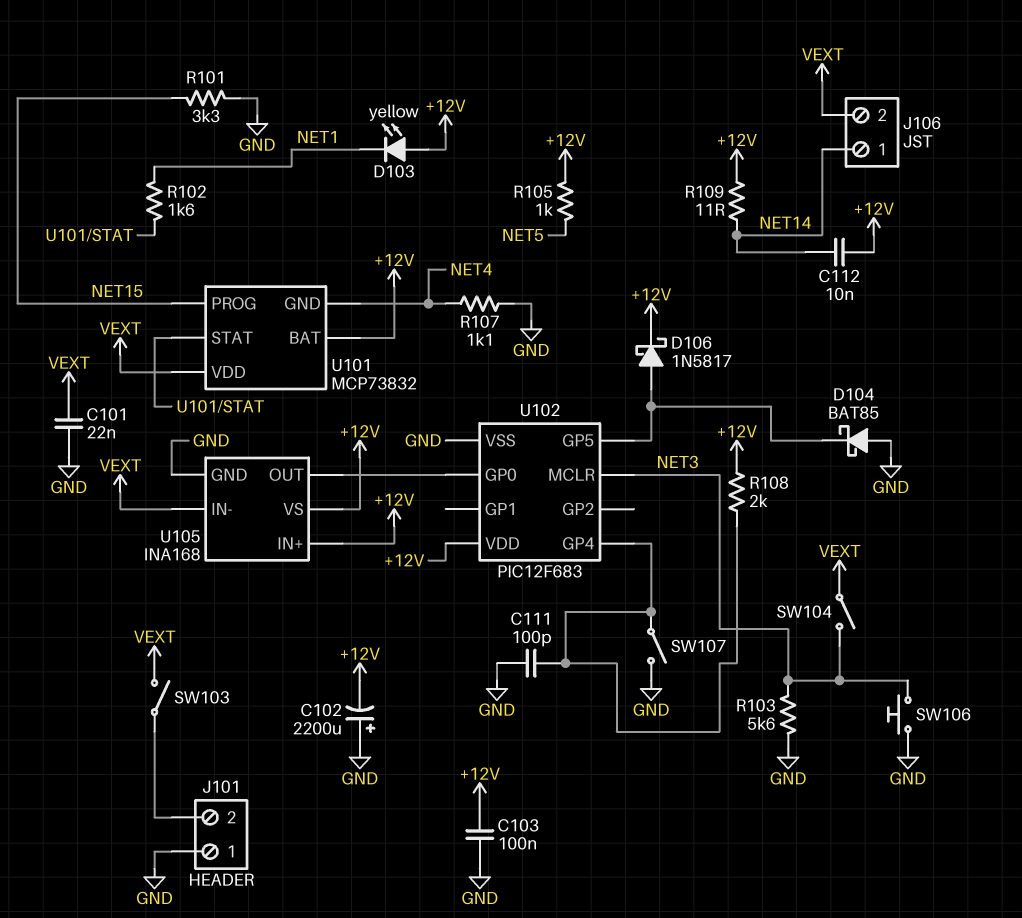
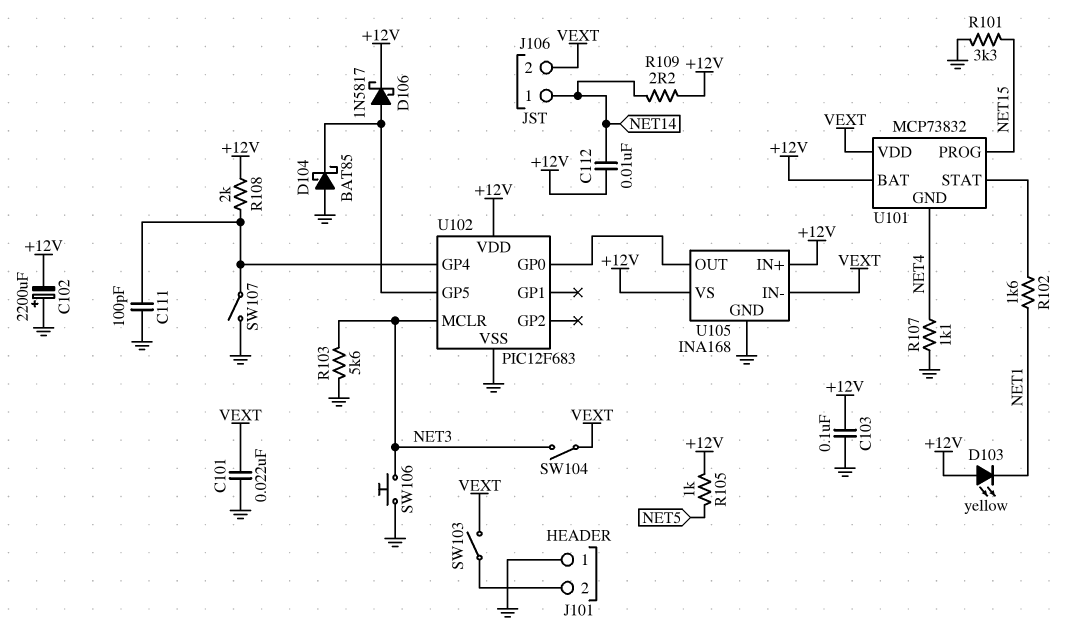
R109: 11 (+12V, NET14) -> 2.2 (+12V, NET14)

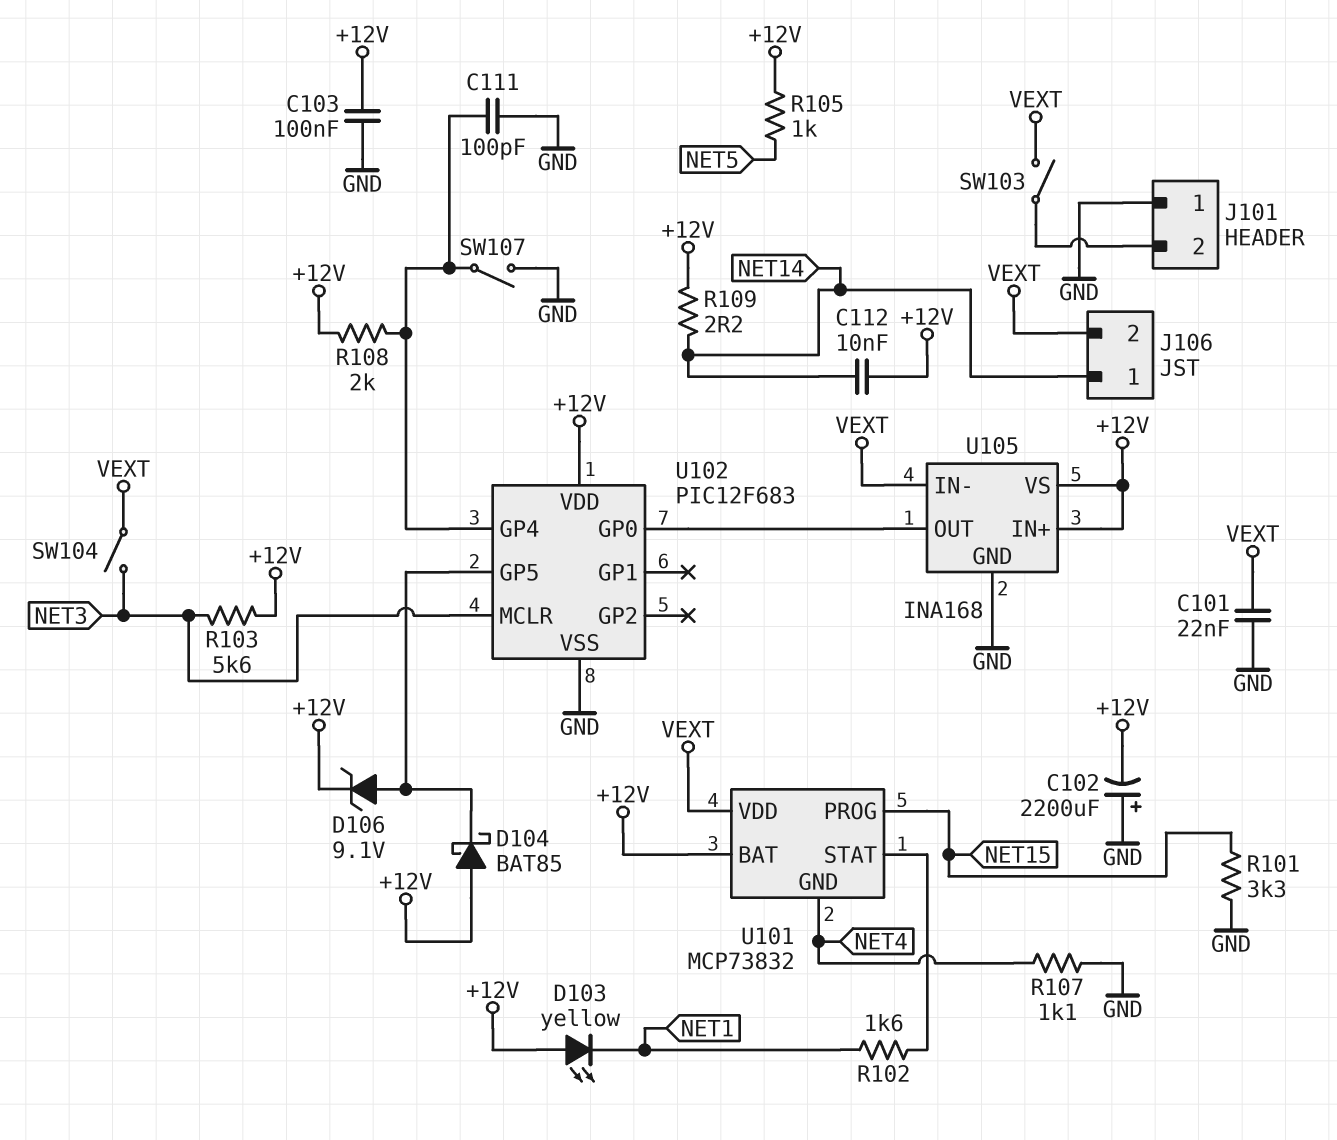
D104: schottky BAT85 (A GND, K U102/GP5) -> schottky BAT85 (A +12V, K U102/GP5)
D106: schottky 1N5817 (A U102/GP5, K +12V) -> zener 9.1V (A U102/GP5, K +12V)
R103: 5.6k (GND, NET3) -> 5.6k (+12V, NET3)
SW106: button (GND, NET3) -> none

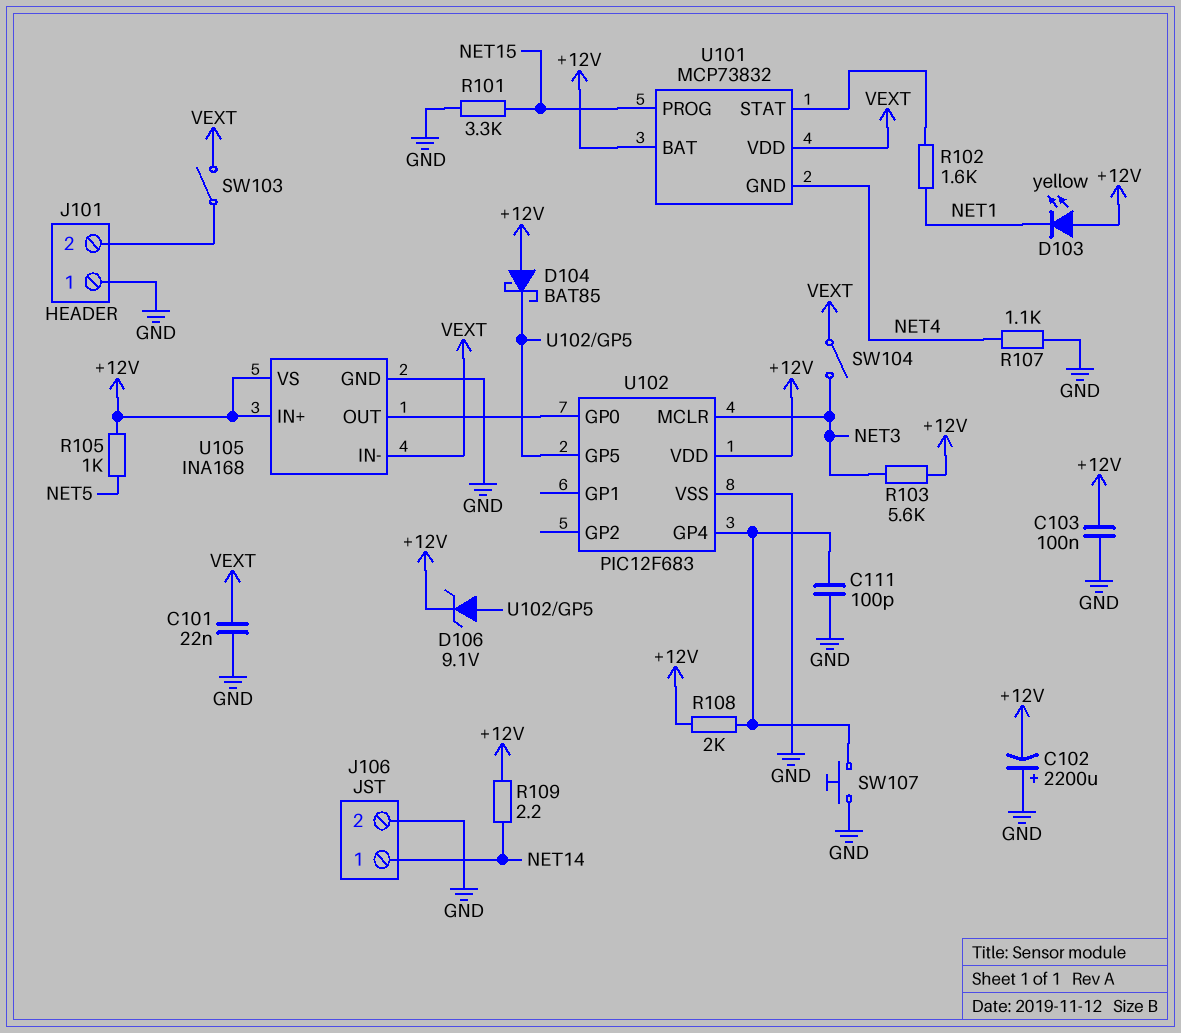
C112: 10nF (+12V, NET14) -> none
J106 pin 2: VEXT -> GND
SW107: switch (GND, U102/GP4) -> button (GND, U102/GP4)

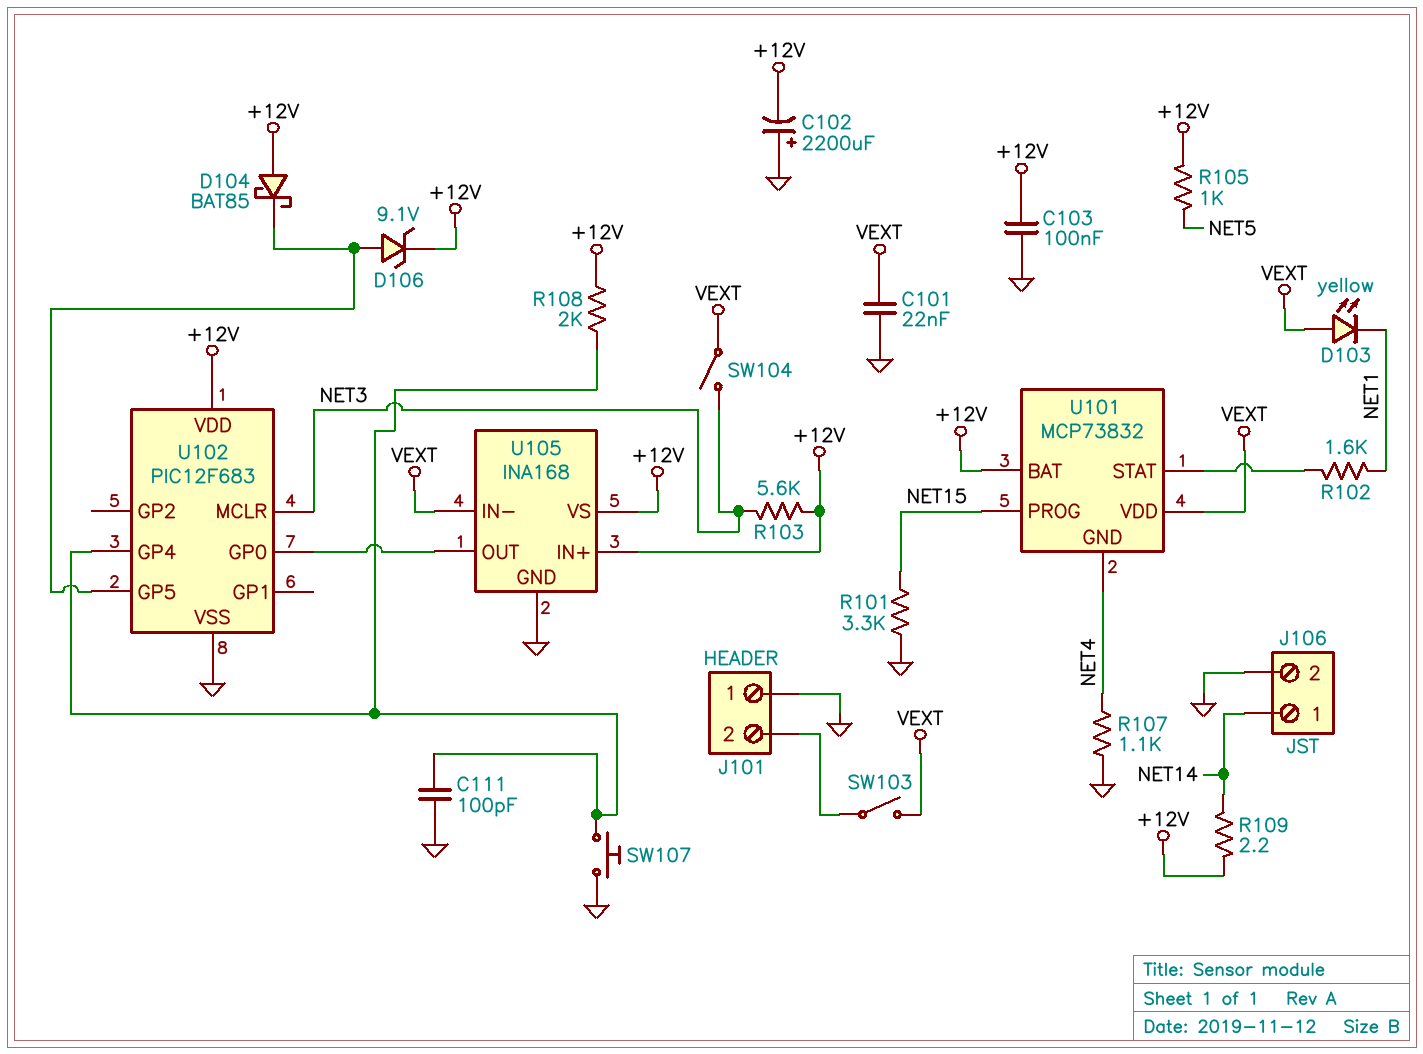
D103: LED yellow (A +12V, K NET1) -> LED yellow (A VEXT, K NET1)

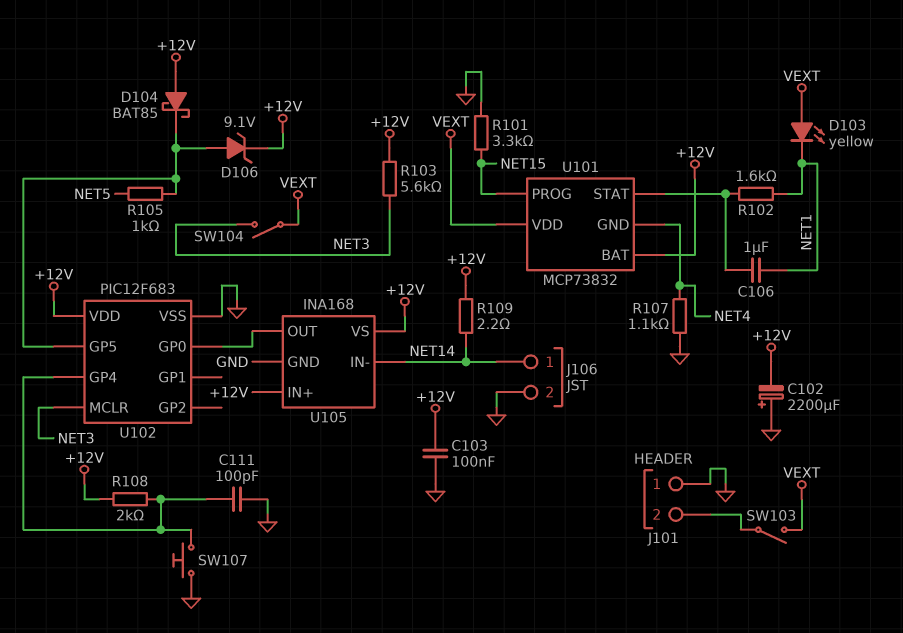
C101: 22nF (GND, VEXT) -> none
C106: none -> 1uF (NET1, U101/STAT)
R105: 1k (+12V, NET5) -> 1k (NET5, U102/GP5)
U105 pin IN-: VEXT -> NET14

